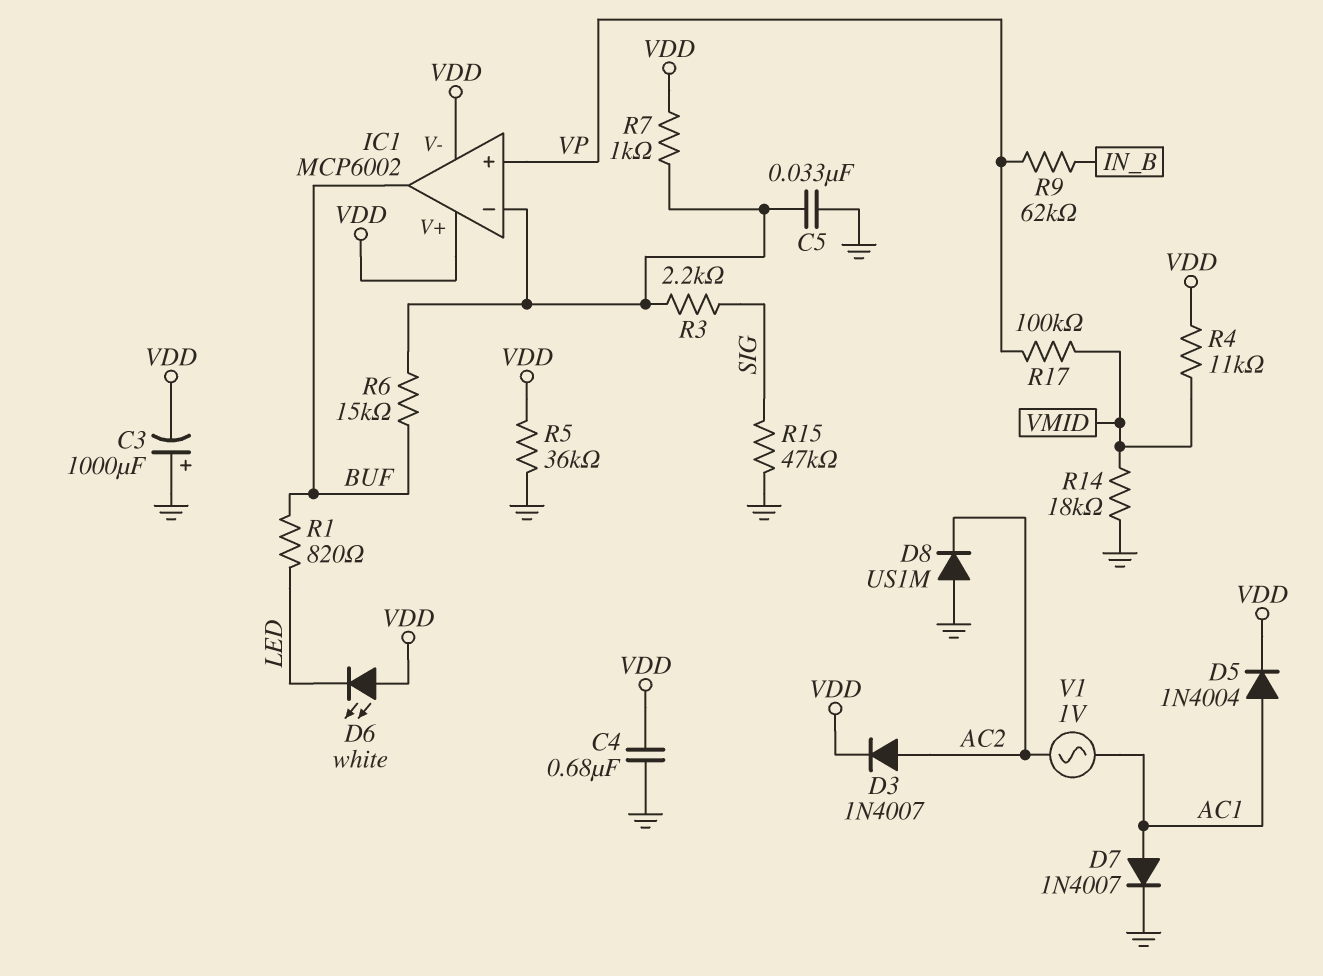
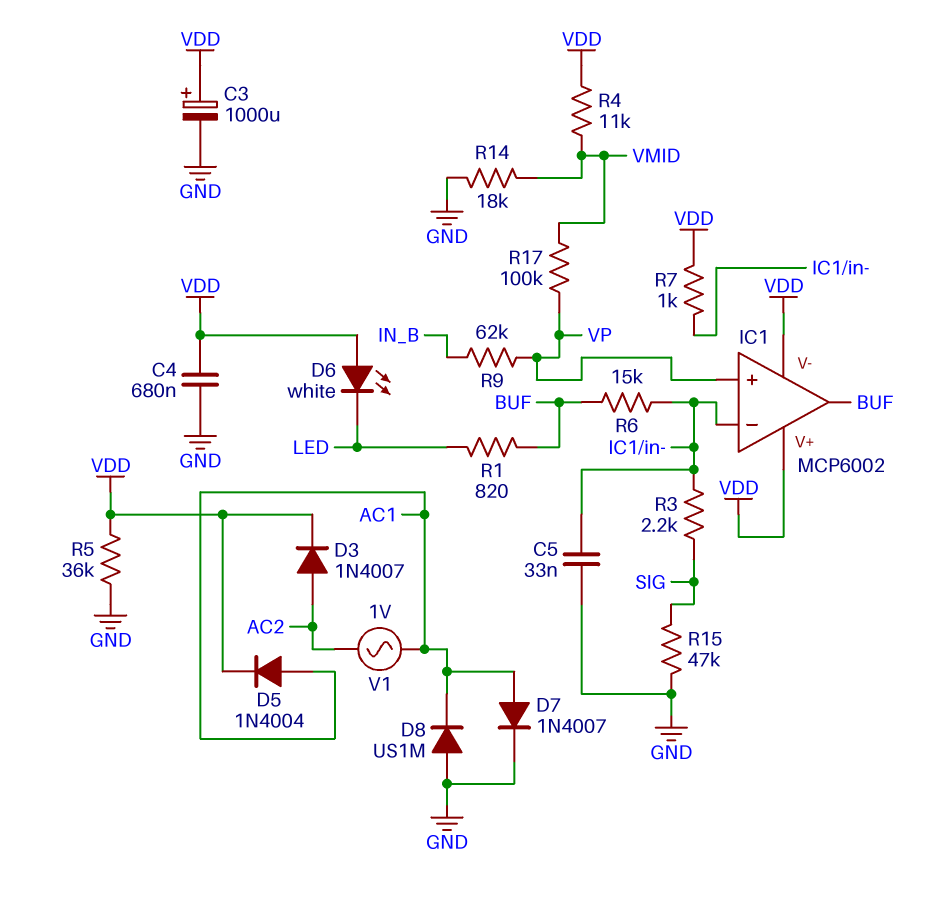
C3: 1000uF (plus GND, minus VDD) -> 1000uF (plus VDD, minus GND)
D8: diode US1M (A GND, K AC2) -> diode US1M (A GND, K AC1)

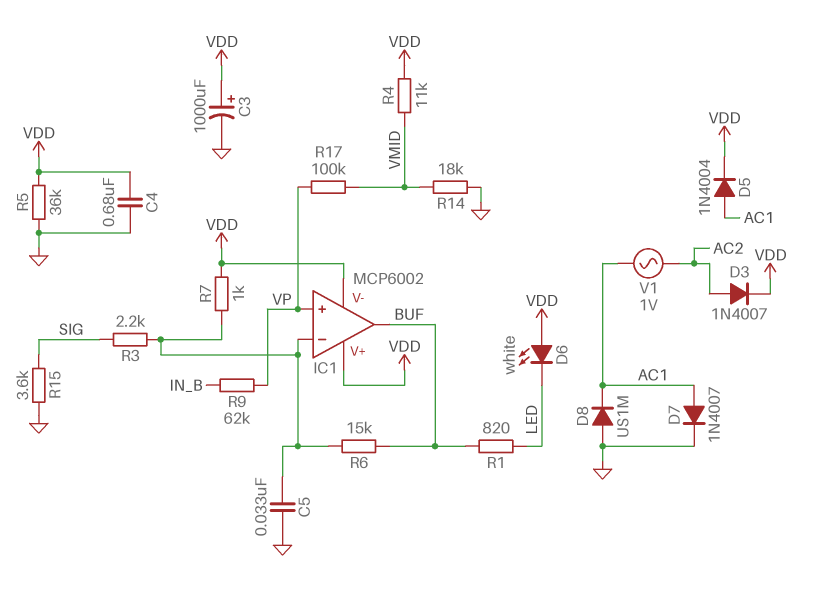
R15: 47k (GND, SIG) -> 3.6k (GND, SIG)

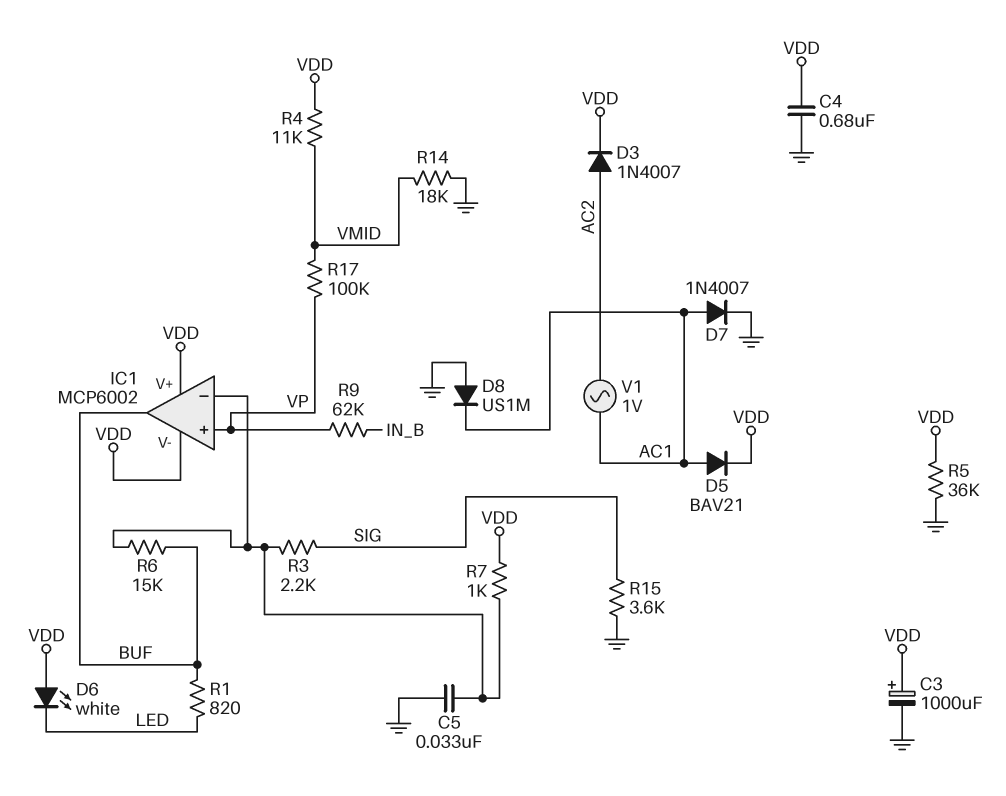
D5: diode 1N4004 (A AC1, K VDD) -> diode BAV21 (A AC1, K VDD)

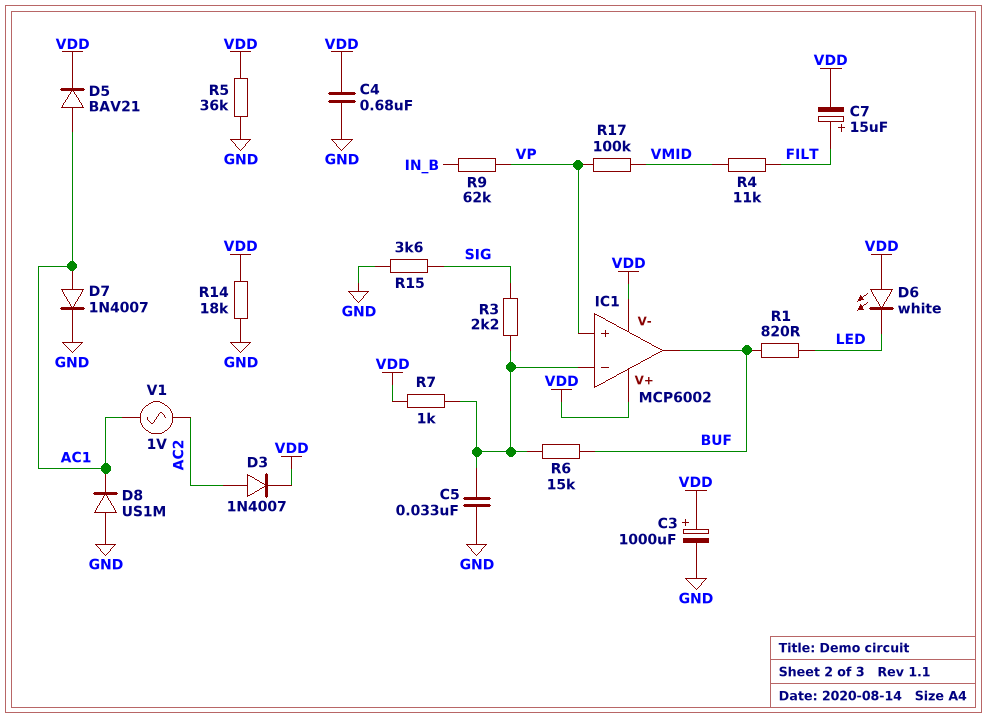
C7: none -> 15uF (plus FILT, minus VDD)
R4: 11k (VDD, VMID) -> 11k (FILT, VMID)
R14: 18k (GND, VMID) -> 18k (GND, VDD)

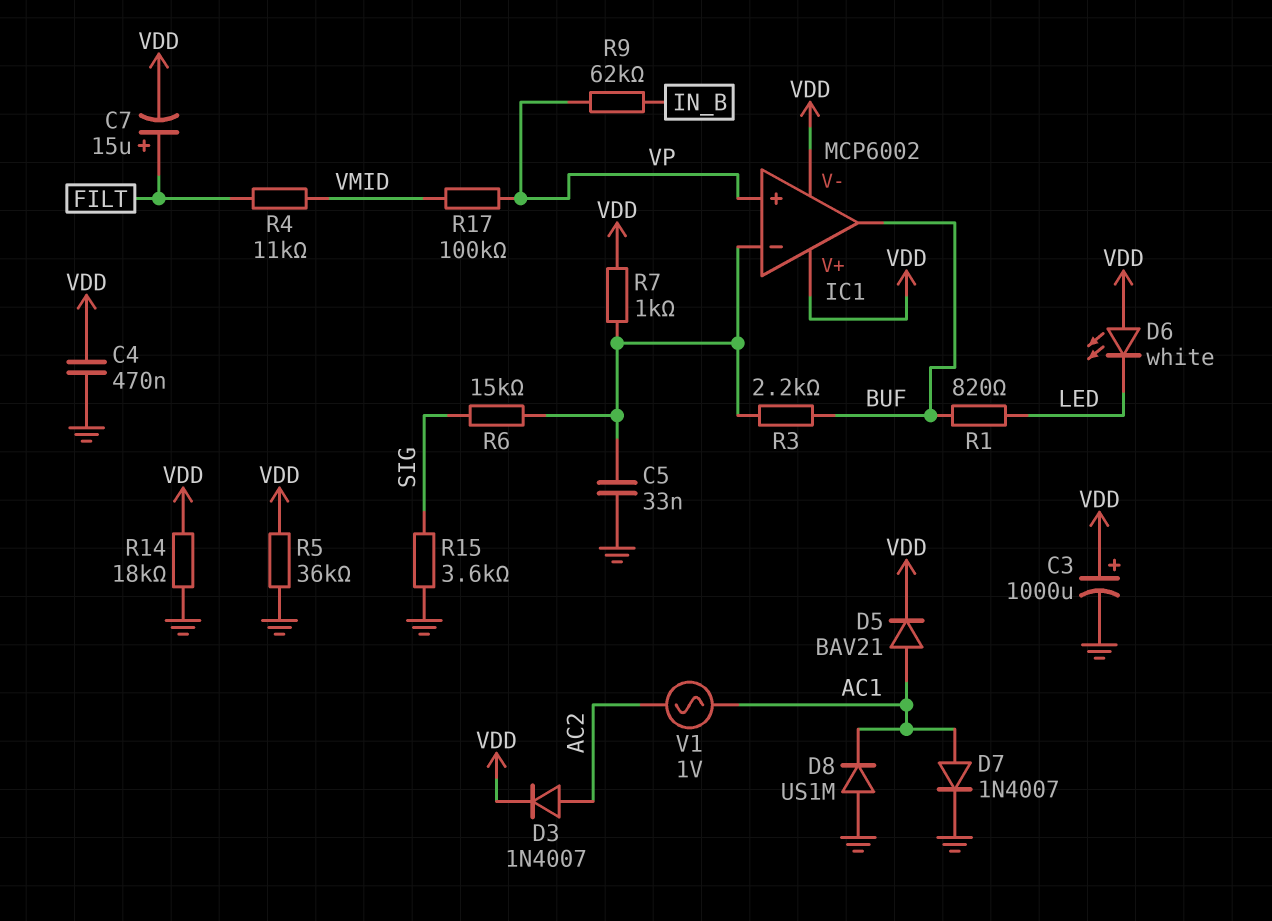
C4: 680nF (GND, VDD) -> 470nF (GND, VDD)
R3: 2.2k (IC1/in-, SIG) -> 2.2k (BUF, IC1/in-)
R6: 15k (BUF, IC1/in-) -> 15k (IC1/in-, SIG)

